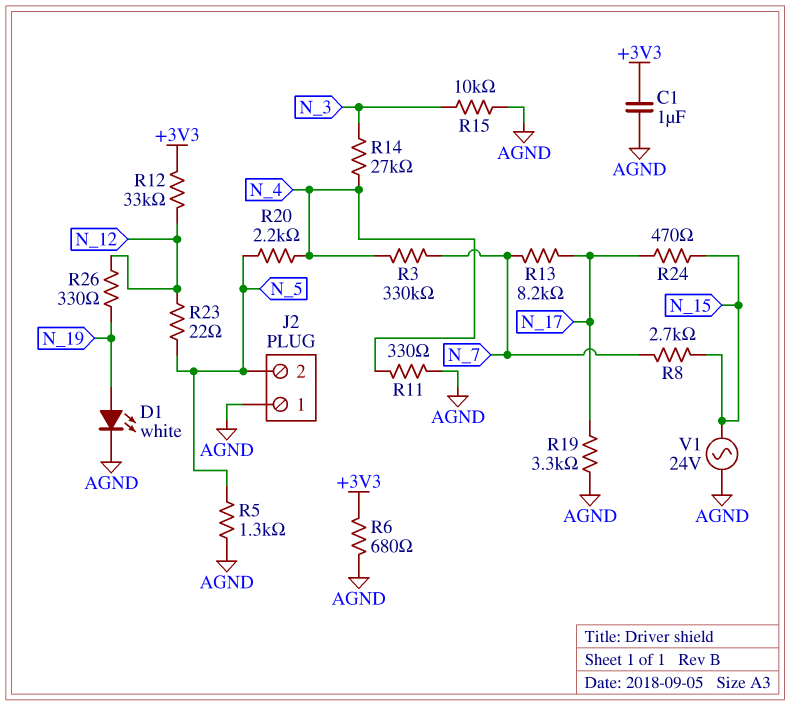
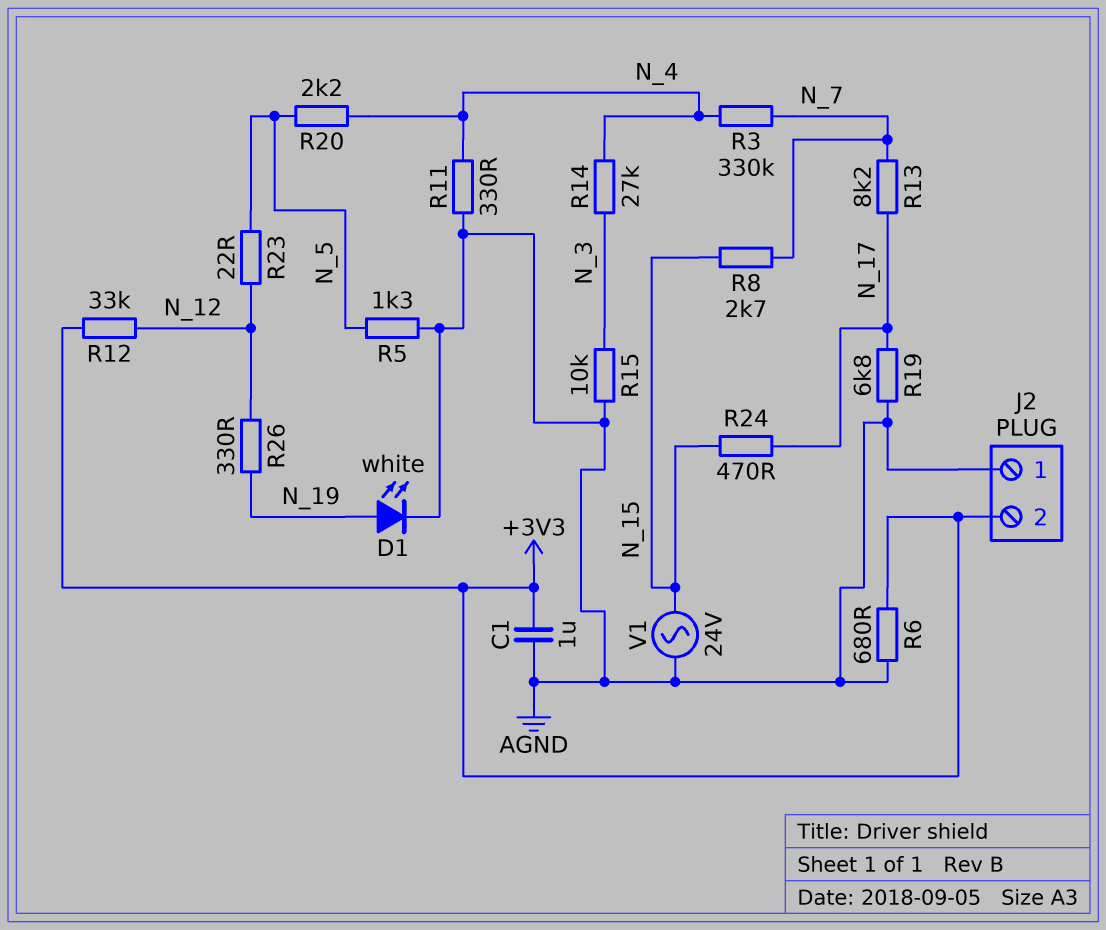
J2 pin 2: N_5 -> +3V3
R19: 3.3k (AGND, N_17) -> 6.8k (AGND, N_17)

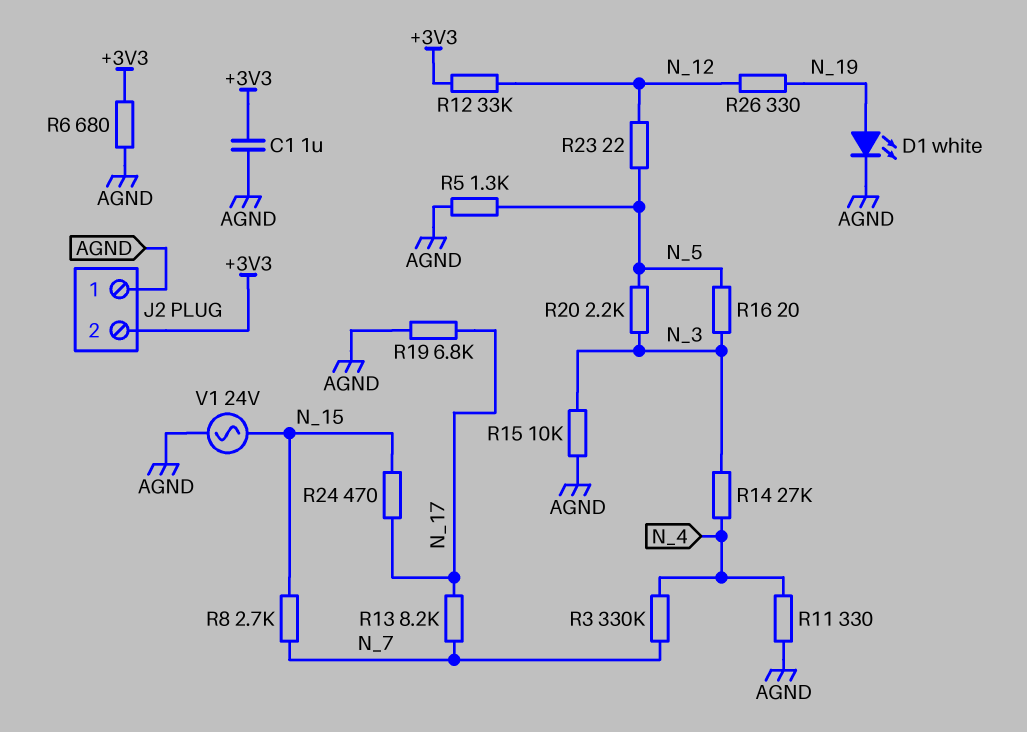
R16: none -> 20 (N_3, N_5)
R20: 2.2k (N_4, N_5) -> 2.2k (N_3, N_5)

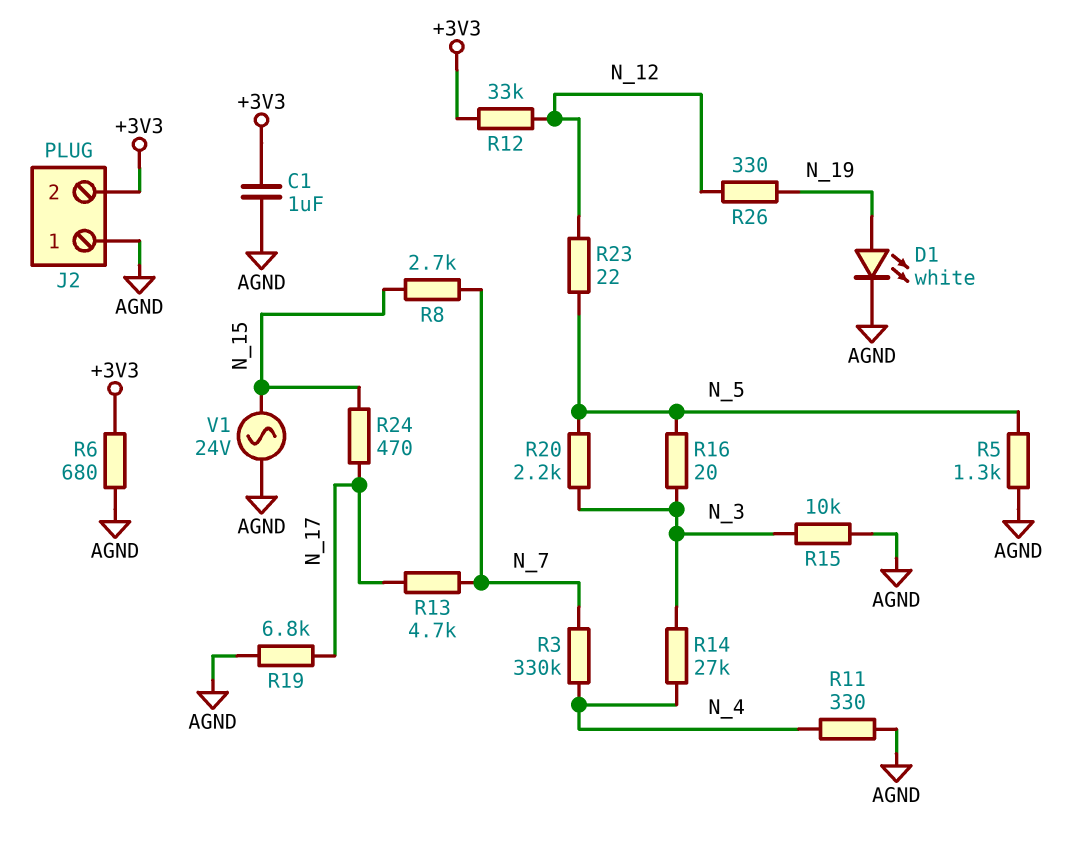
R13: 8.2k (N_7, N_17) -> 4.7k (N_7, N_17)

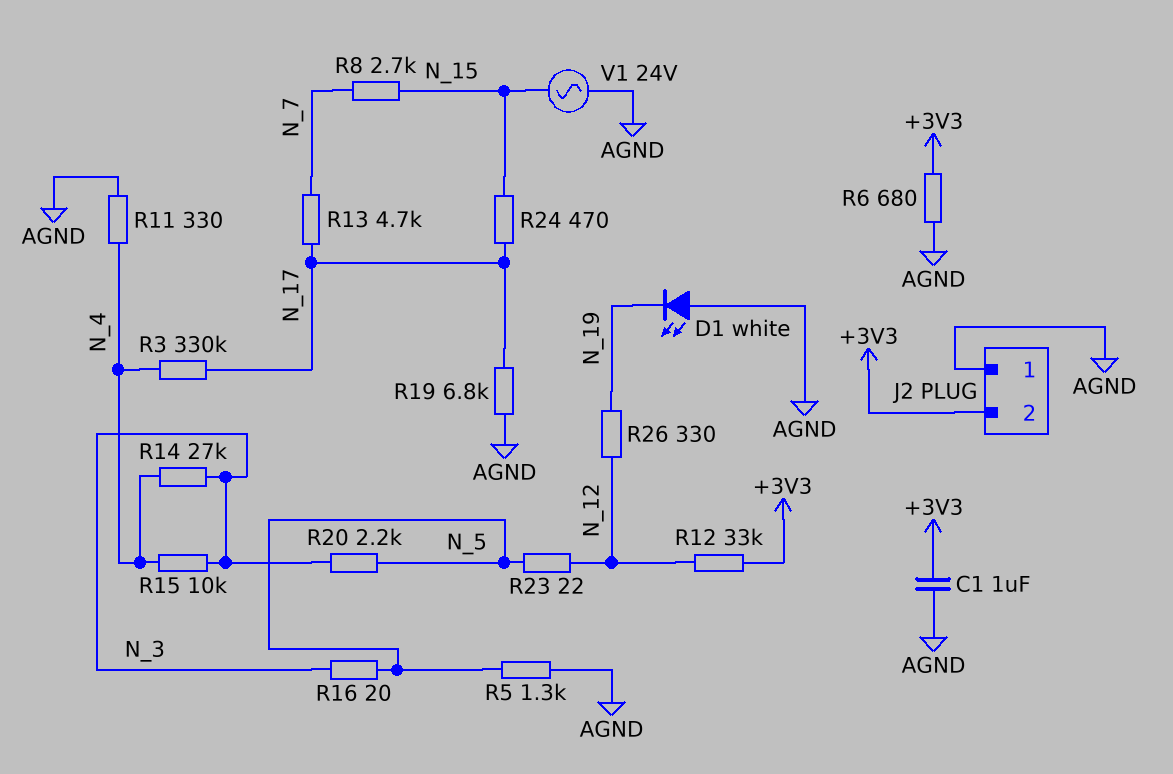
D1: LED white (A N_19, K AGND) -> LED white (A AGND, K N_19)
R3: 330k (N_4, N_7) -> 330k (N_4, N_17)
R15: 10k (AGND, N_3) -> 10k (N_3, N_4)

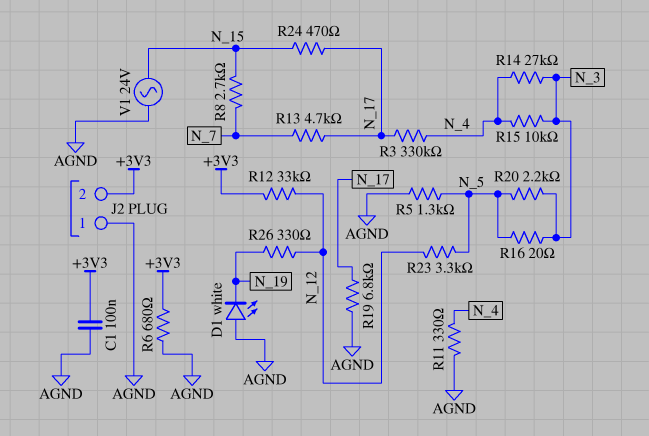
C1: 1uF (+3V3, AGND) -> 100nF (+3V3, AGND)
R23: 22 (N_5, N_12) -> 3.3k (N_5, N_12)

